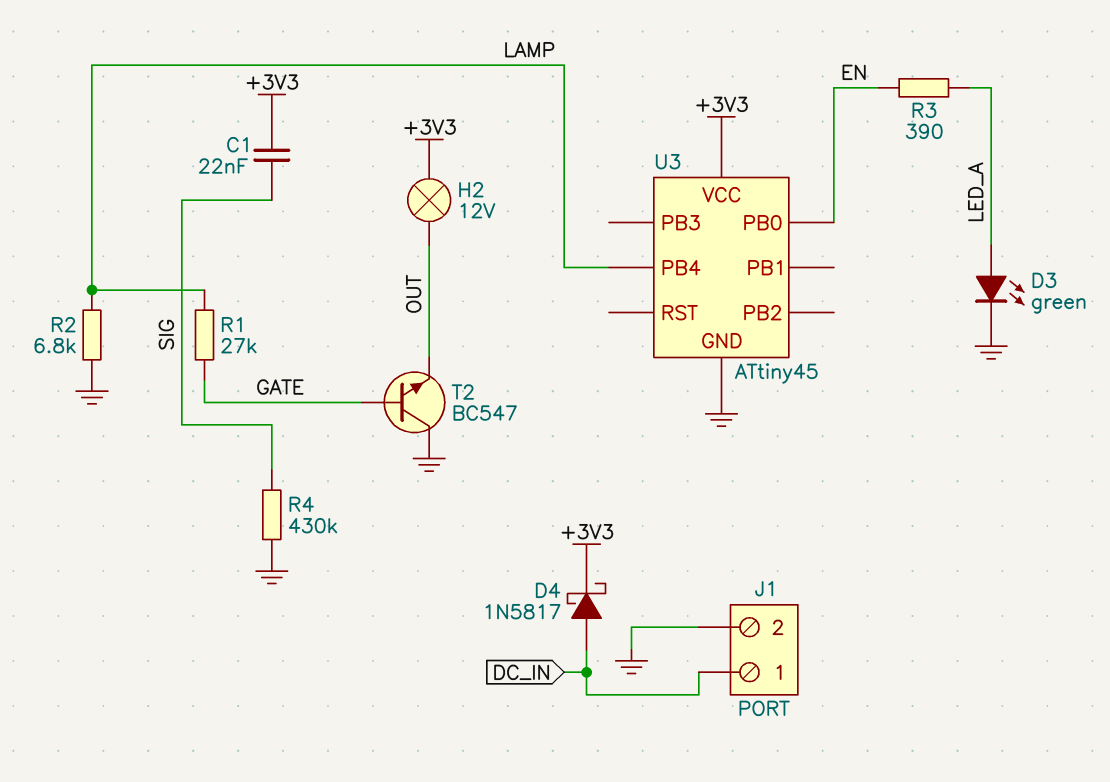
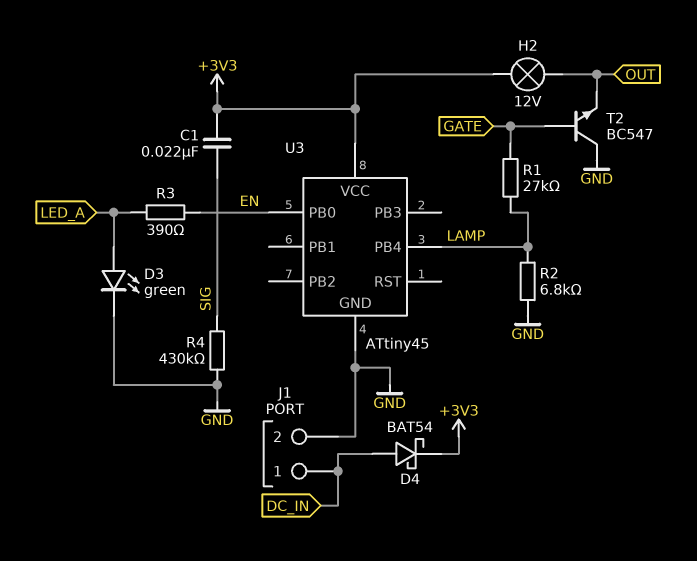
D4: schottky 1N5817 (A DC_IN, K +3V3) -> schottky BAT54 (A DC_IN, K +3V3)

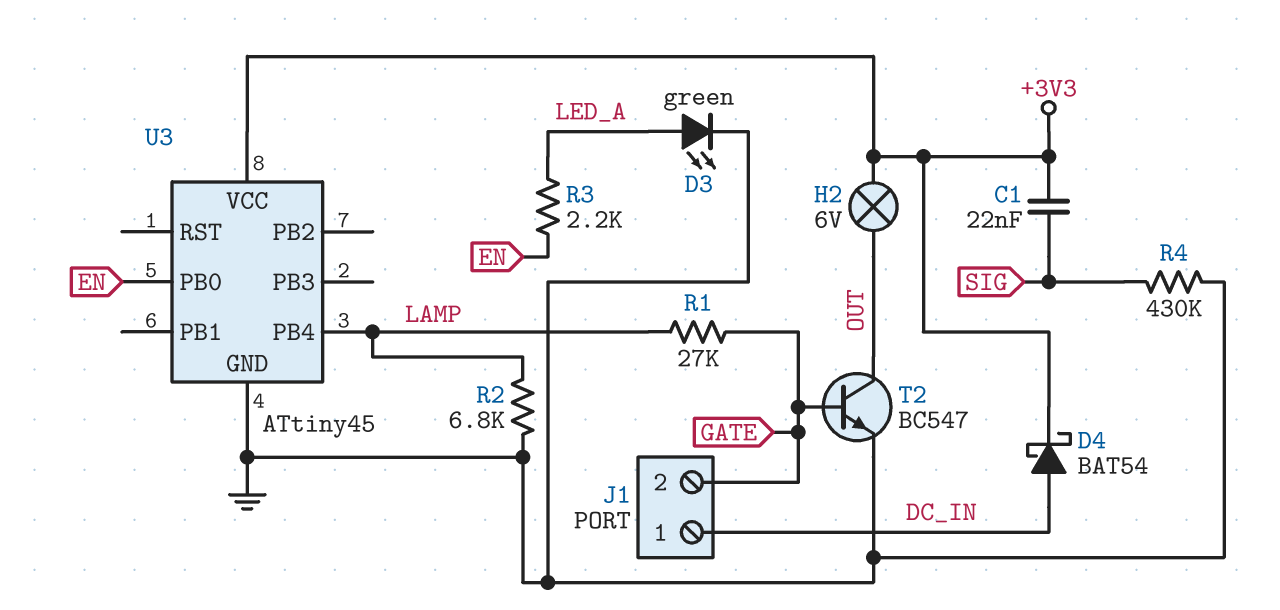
H2: lamp 12V (+3V3, OUT) -> lamp 6V (+3V3, OUT)
J1 pin 2: GND -> GATE
R3: 390 (EN, LED_A) -> 2.2k (EN, LED_A)
T2: NPN BC547 (B GATE, C GND, E OUT) -> NPN BC547 (B GATE, C OUT, E GND)

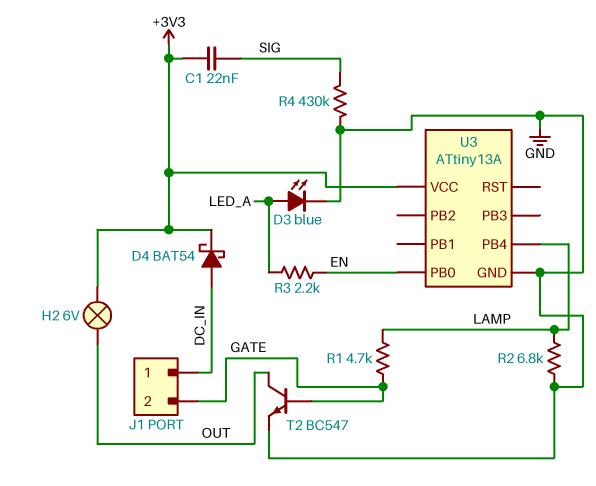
D3: LED green (A LED_A, K GND) -> LED blue (A LED_A, K GND)
R1: 27k (GATE, LAMP) -> 4.7k (GATE, LAMP)
U3: ATtiny45 -> ATtiny13A

